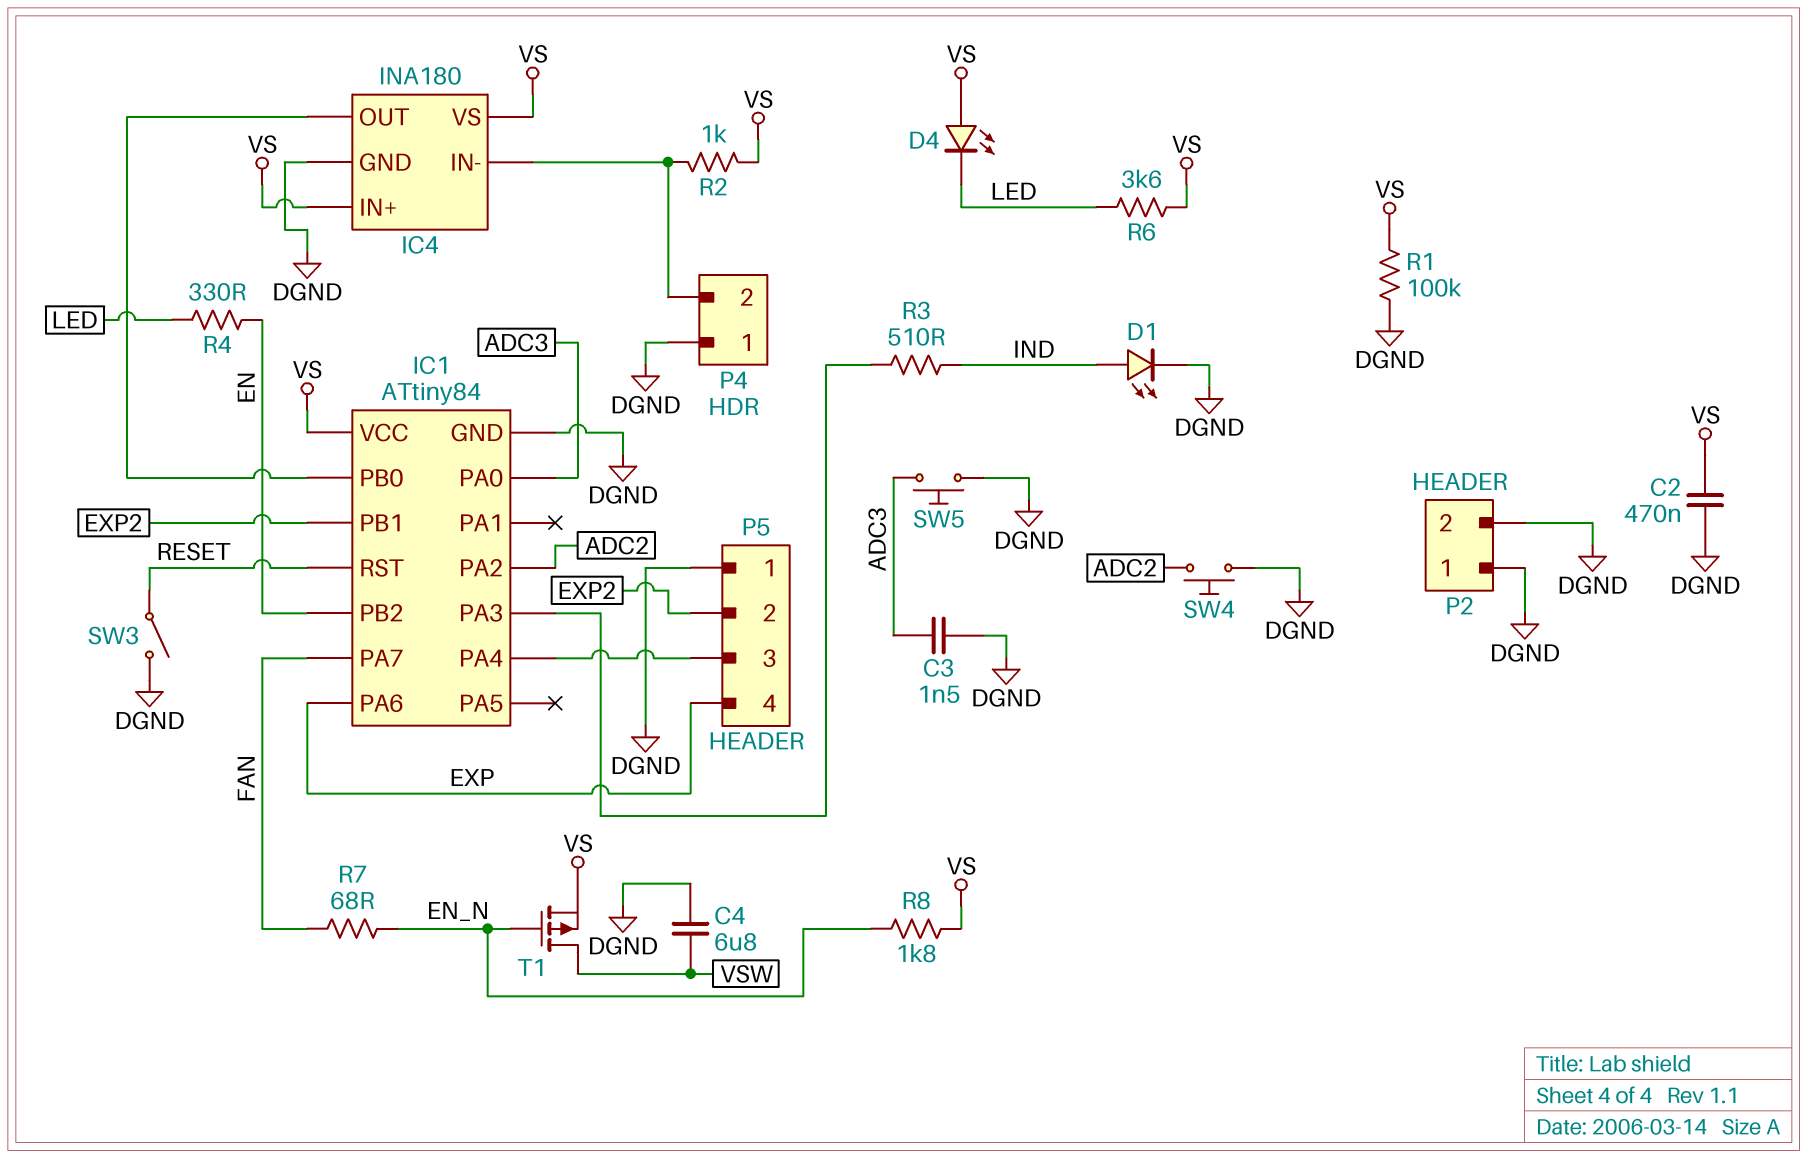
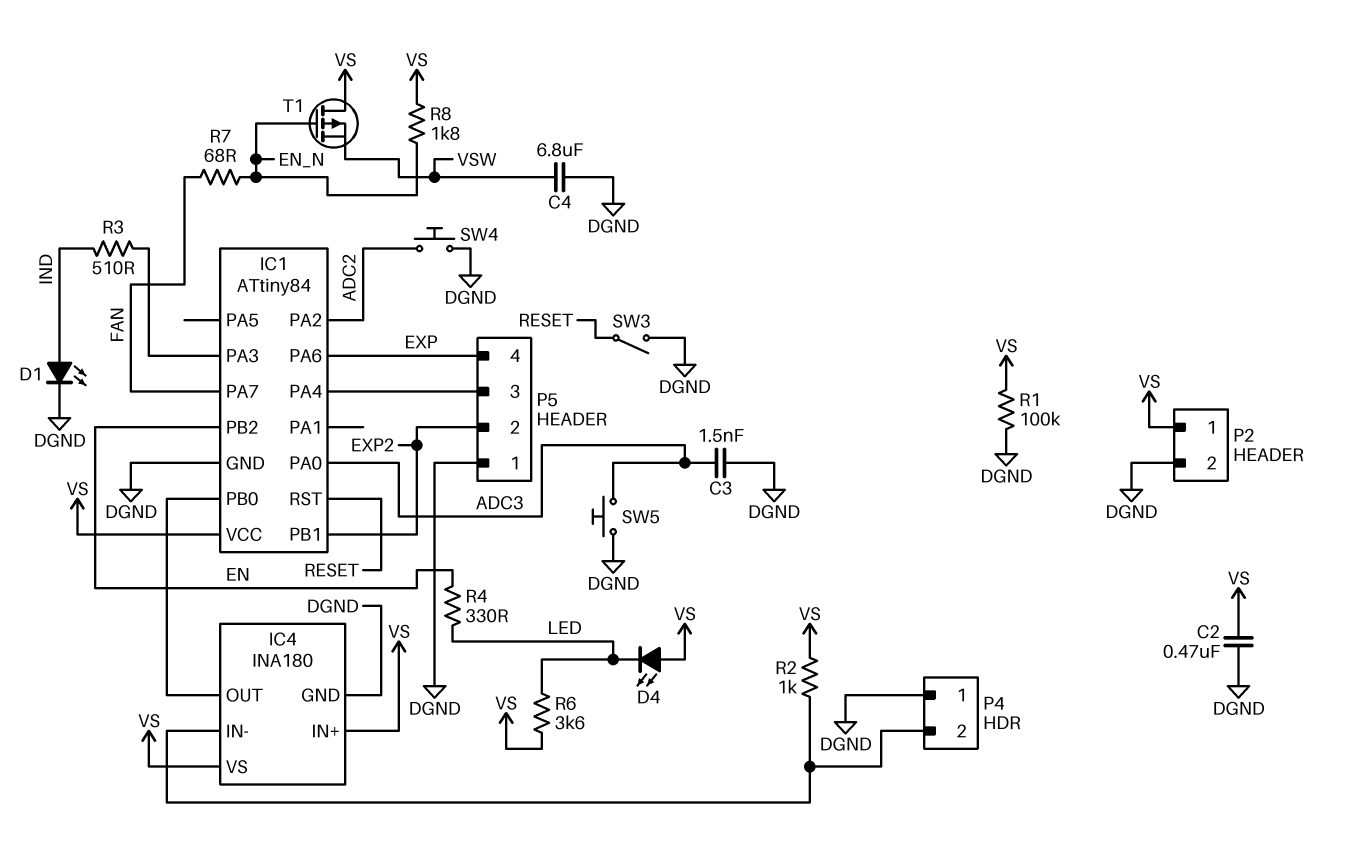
P2 pin 1: DGND -> VS
T1: PMOS (G EN_N, D VSW, S VS) -> PMOS (G EN_N, D VS, S VSW)

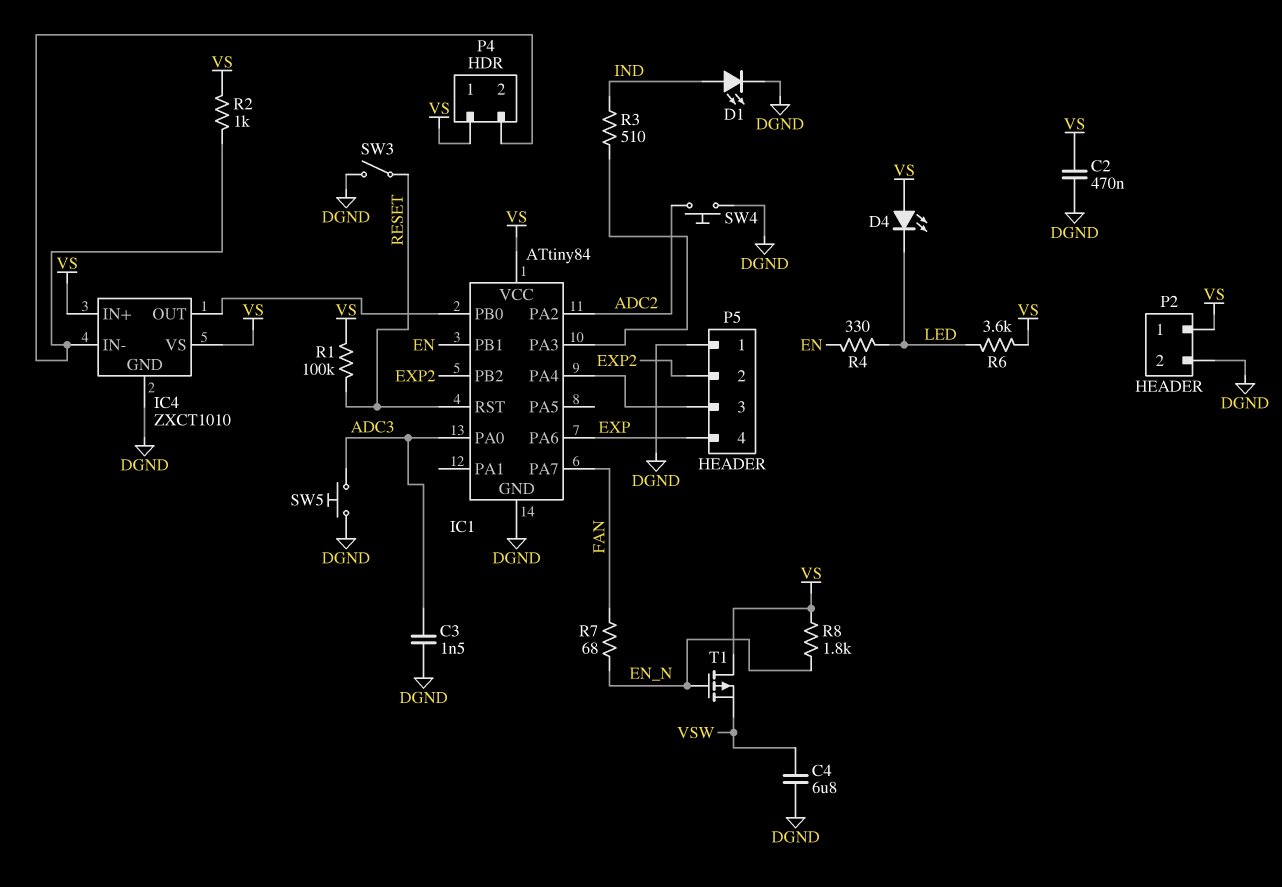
IC1 pin PB1: EXP2 -> EN
IC1 pin PB2: EN -> EXP2
IC4: INA180 -> ZXCT1010
P4 pin 1: DGND -> VS
R1: 100k (DGND, VS) -> 100k (RESET, VS)

